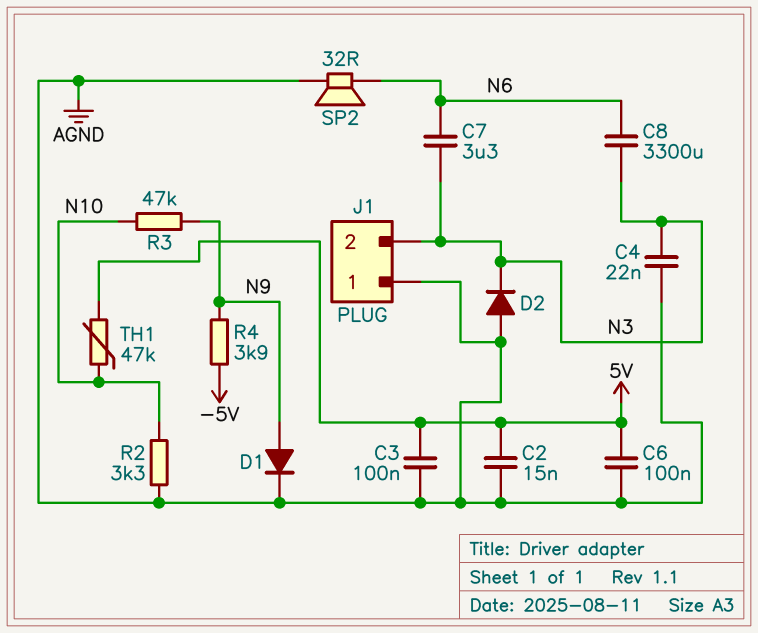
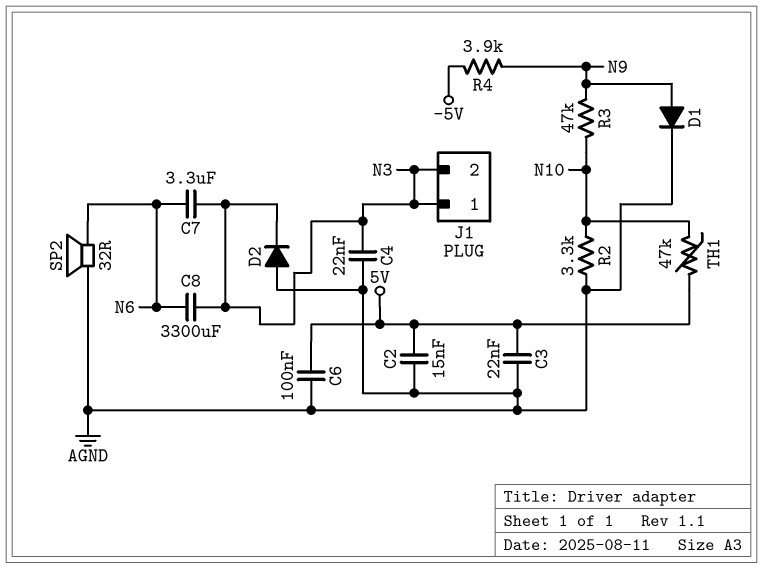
C3: 100nF (5V, AGND) -> 22nF (5V, AGND)
J1 pin 1: AGND -> N3

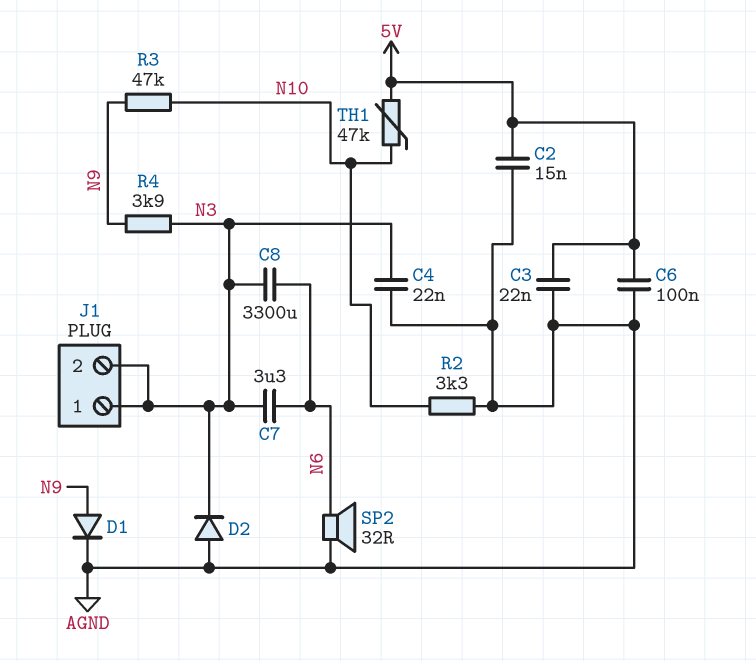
R4: 3.9k (-5V, N9) -> 3.9k (N3, N9)

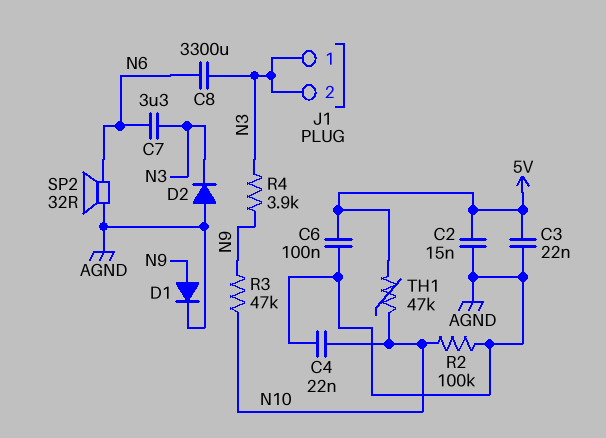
C4: 22nF (AGND, N3) -> 22nF (AGND, N10)
R2: 3.3k (AGND, N10) -> 100k (AGND, N10)

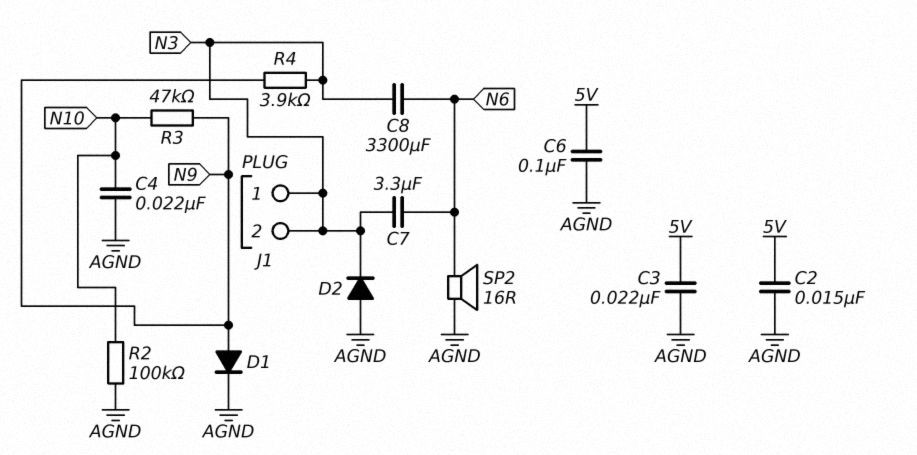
SP2: speaker 32R (AGND, N6) -> speaker 16R (AGND, N6)
TH1: 47k (5V, N10) -> none

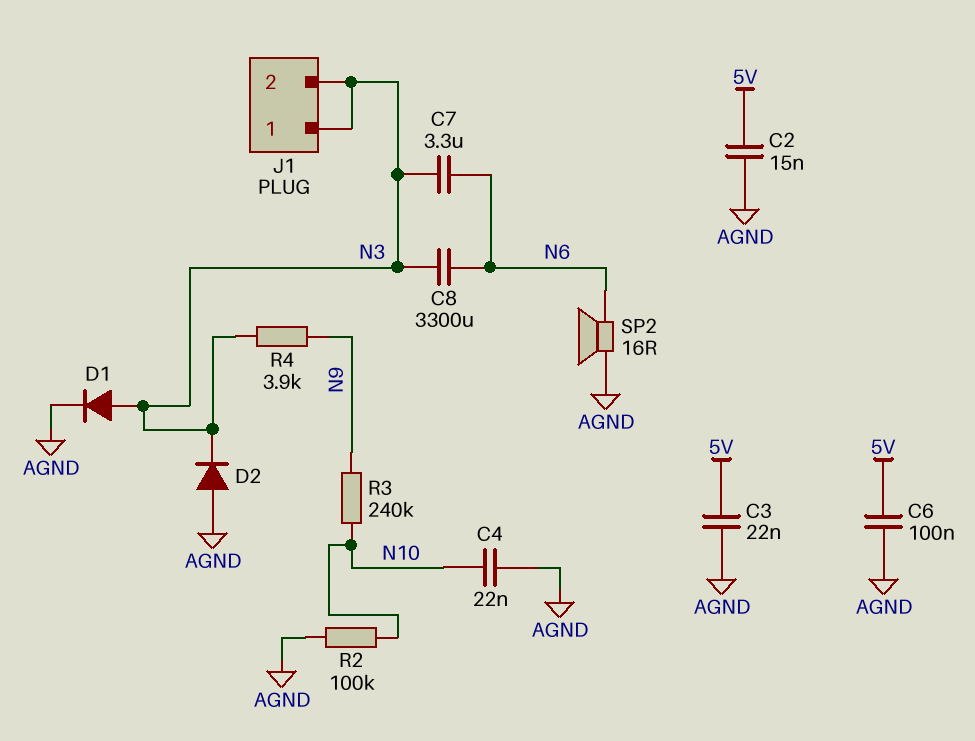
D1: diode (A N9, K AGND) -> diode (A N3, K AGND)
R3: 47k (N9, N10) -> 240k (N9, N10)

